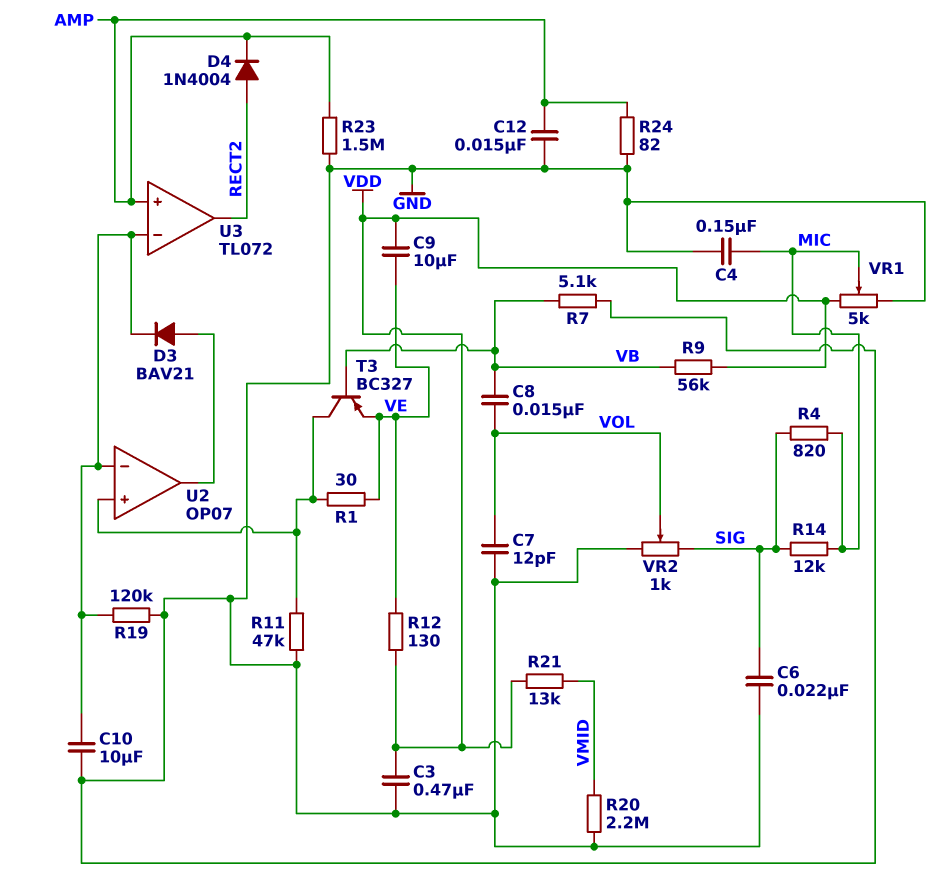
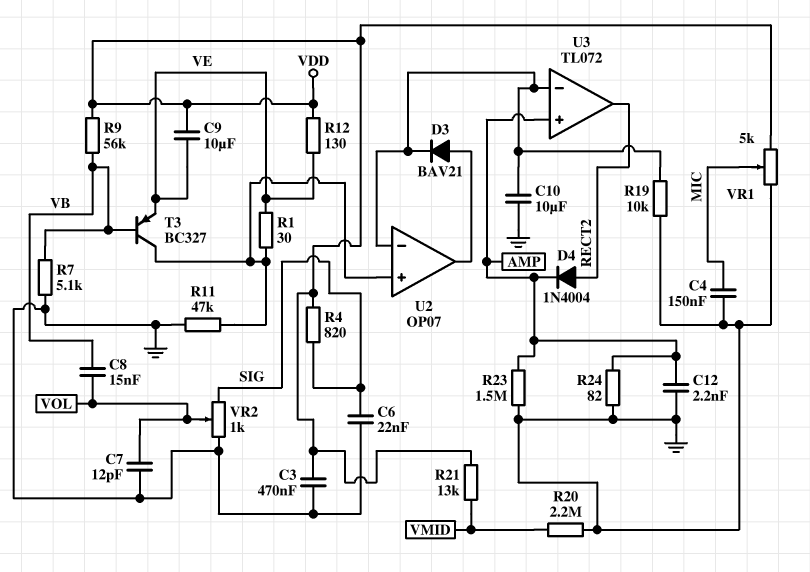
C12: 15nF (AMP, GND) -> 2.2nF (AMP, GND)
R4: 820 (MIC, SIG) -> 820 (SIG, VDD)
R14: 12k (MIC, SIG) -> none
R19: 120k (GND, U2/in-) -> 10k (GND, U2/in-)

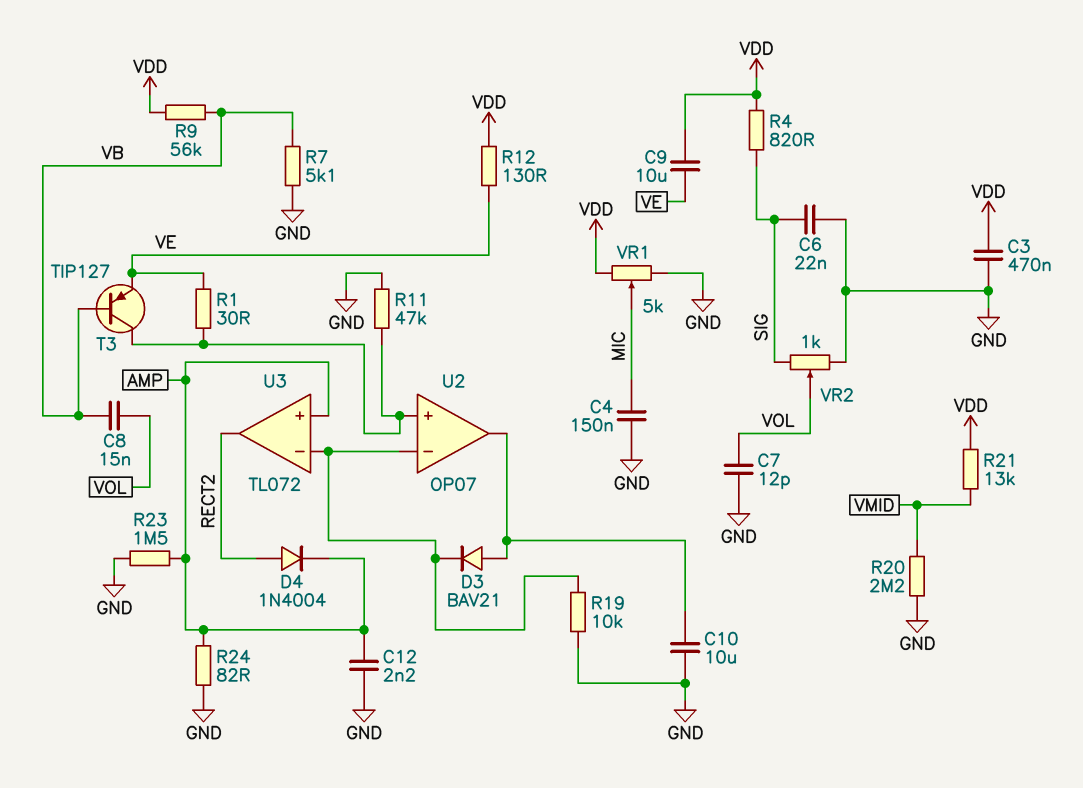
C10: 10uF (GND, U2/in-) -> 10uF (GND, U2/out)
T3: PNP BC327 (B VB, C U2/in+, E VE) -> PNP TIP127 (B VB, C U2/in+, E VE)

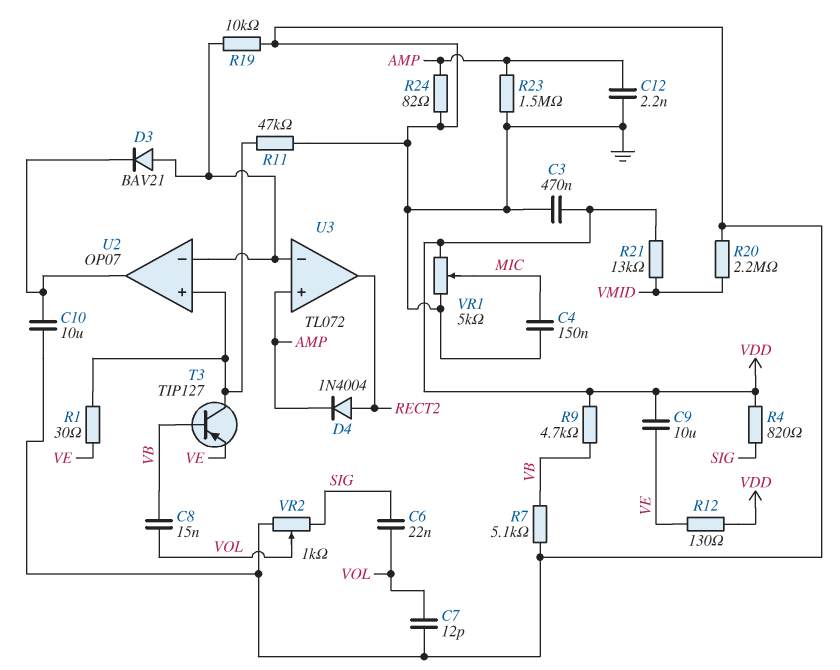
C6: 22nF (GND, SIG) -> 22nF (SIG, VOL)
D3: diode BAV21 (A U2/out, K U2/in-) -> diode BAV21 (A U2/in-, K U2/out)
R9: 56k (VB, VDD) -> 4.7k (VB, VDD)

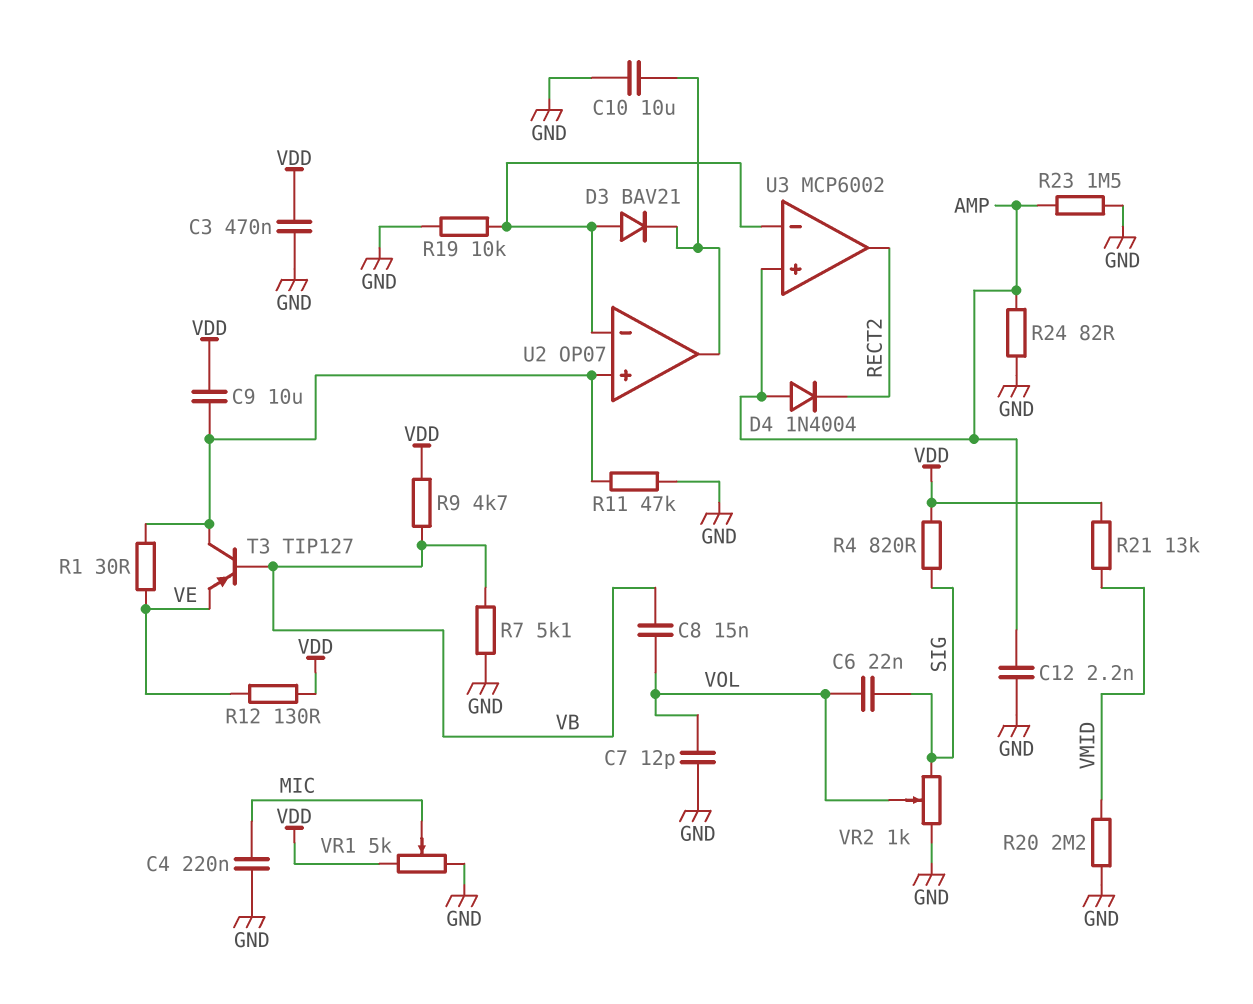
C4: 150nF (GND, MIC) -> 220nF (GND, MIC)
C9: 10uF (VDD, VE) -> 10uF (U2/in+, VDD)
D4: diode 1N4004 (A RECT2, K AMP) -> diode 1N4004 (A AMP, K RECT2)
U3: TL072 -> MCP6002

